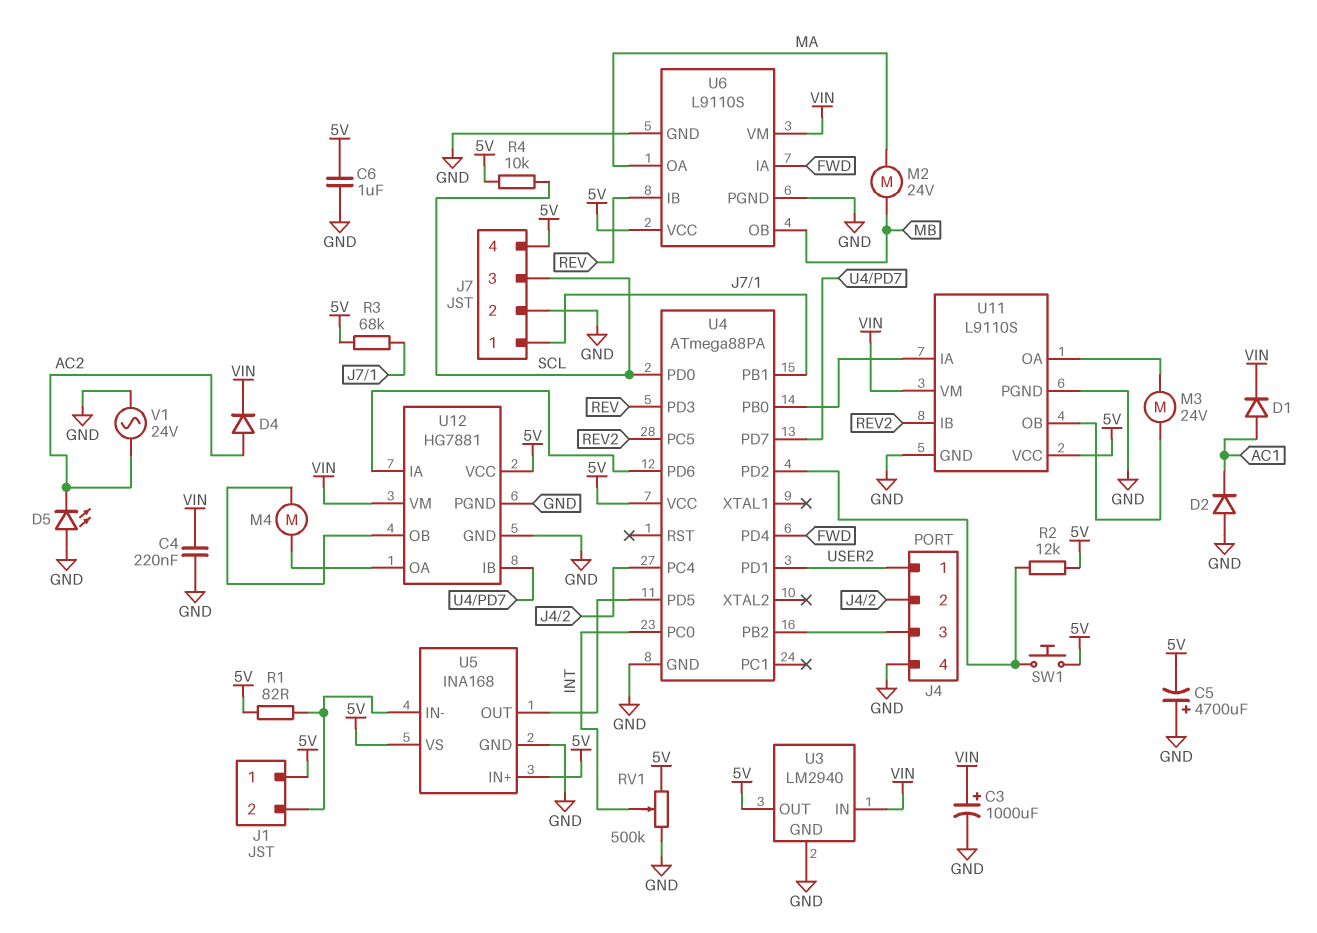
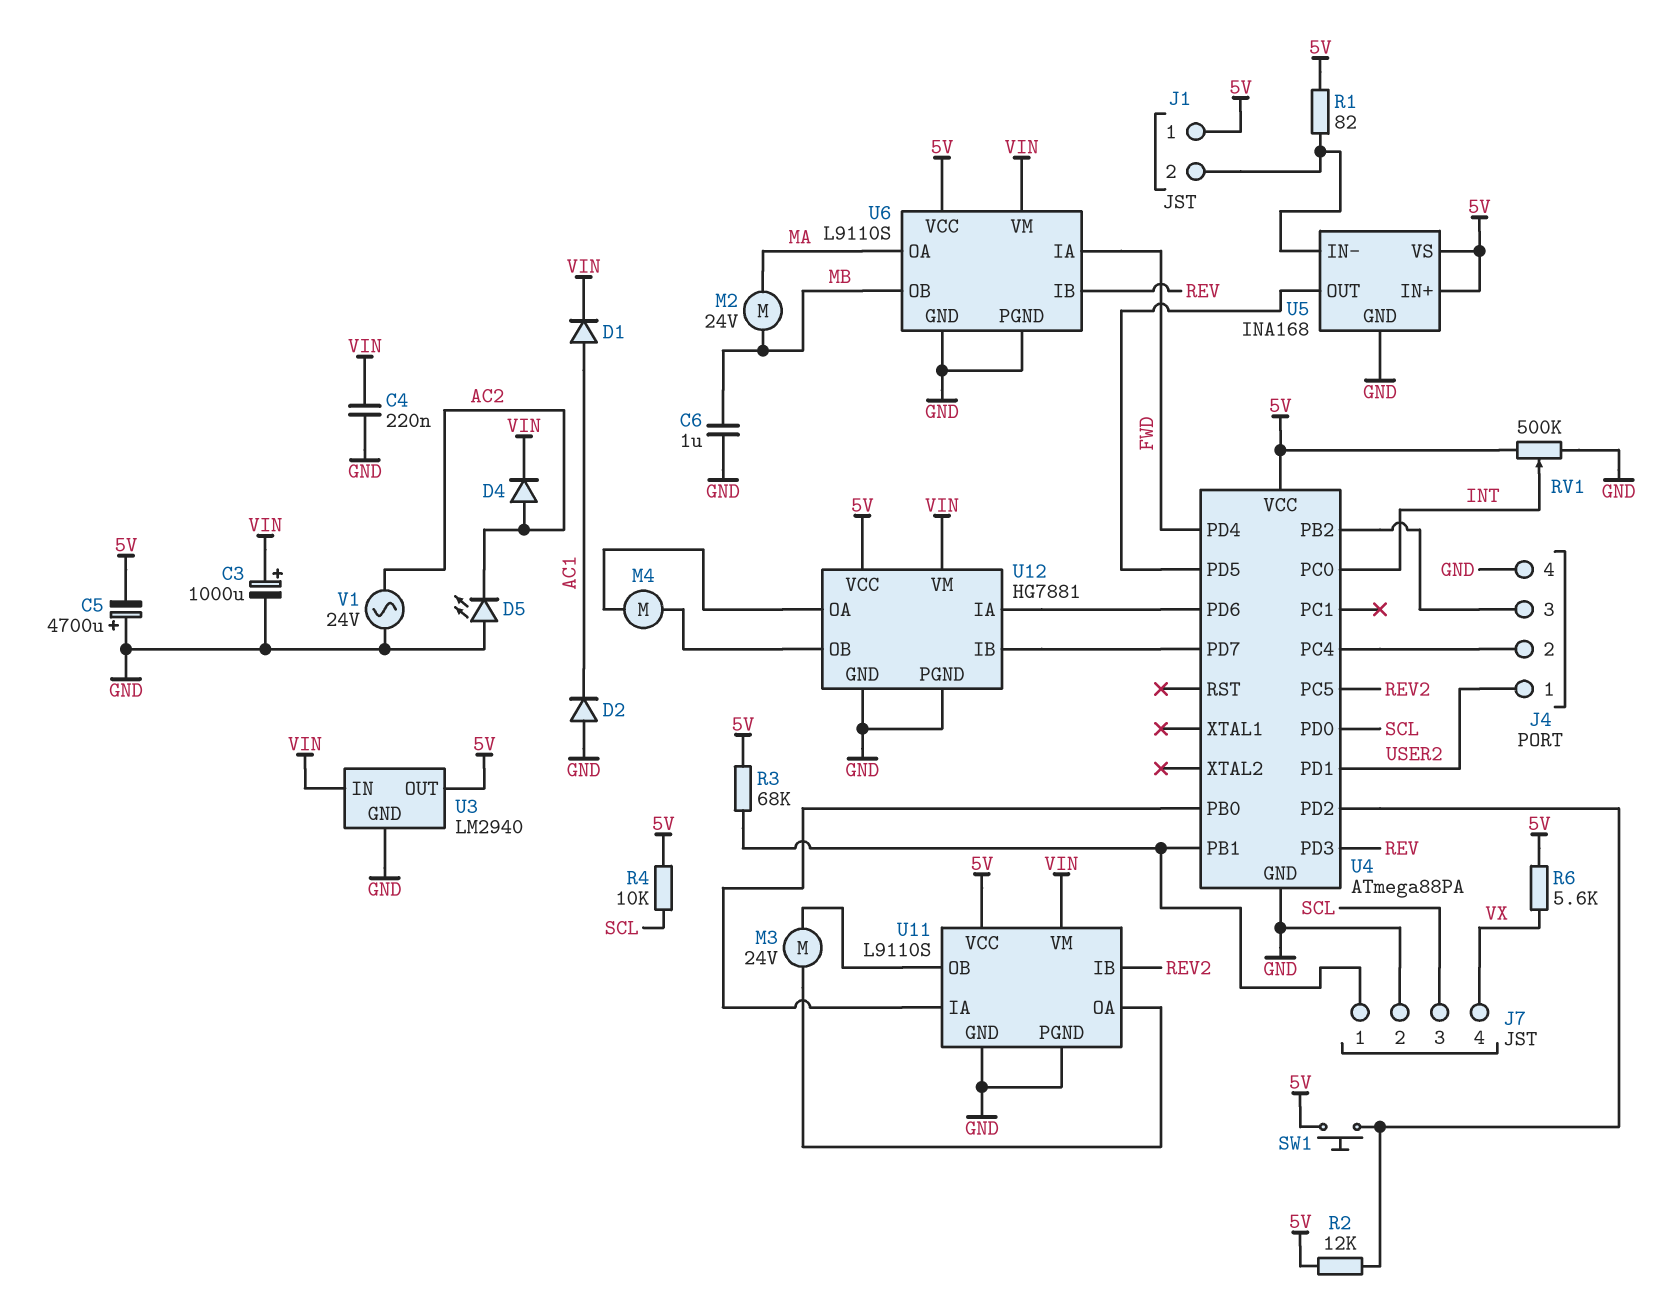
C6: 1uF (5V, GND) -> 1uF (GND, MB)
J7 pin 4: 5V -> VX
R6: none -> 5.6k (5V, VX)

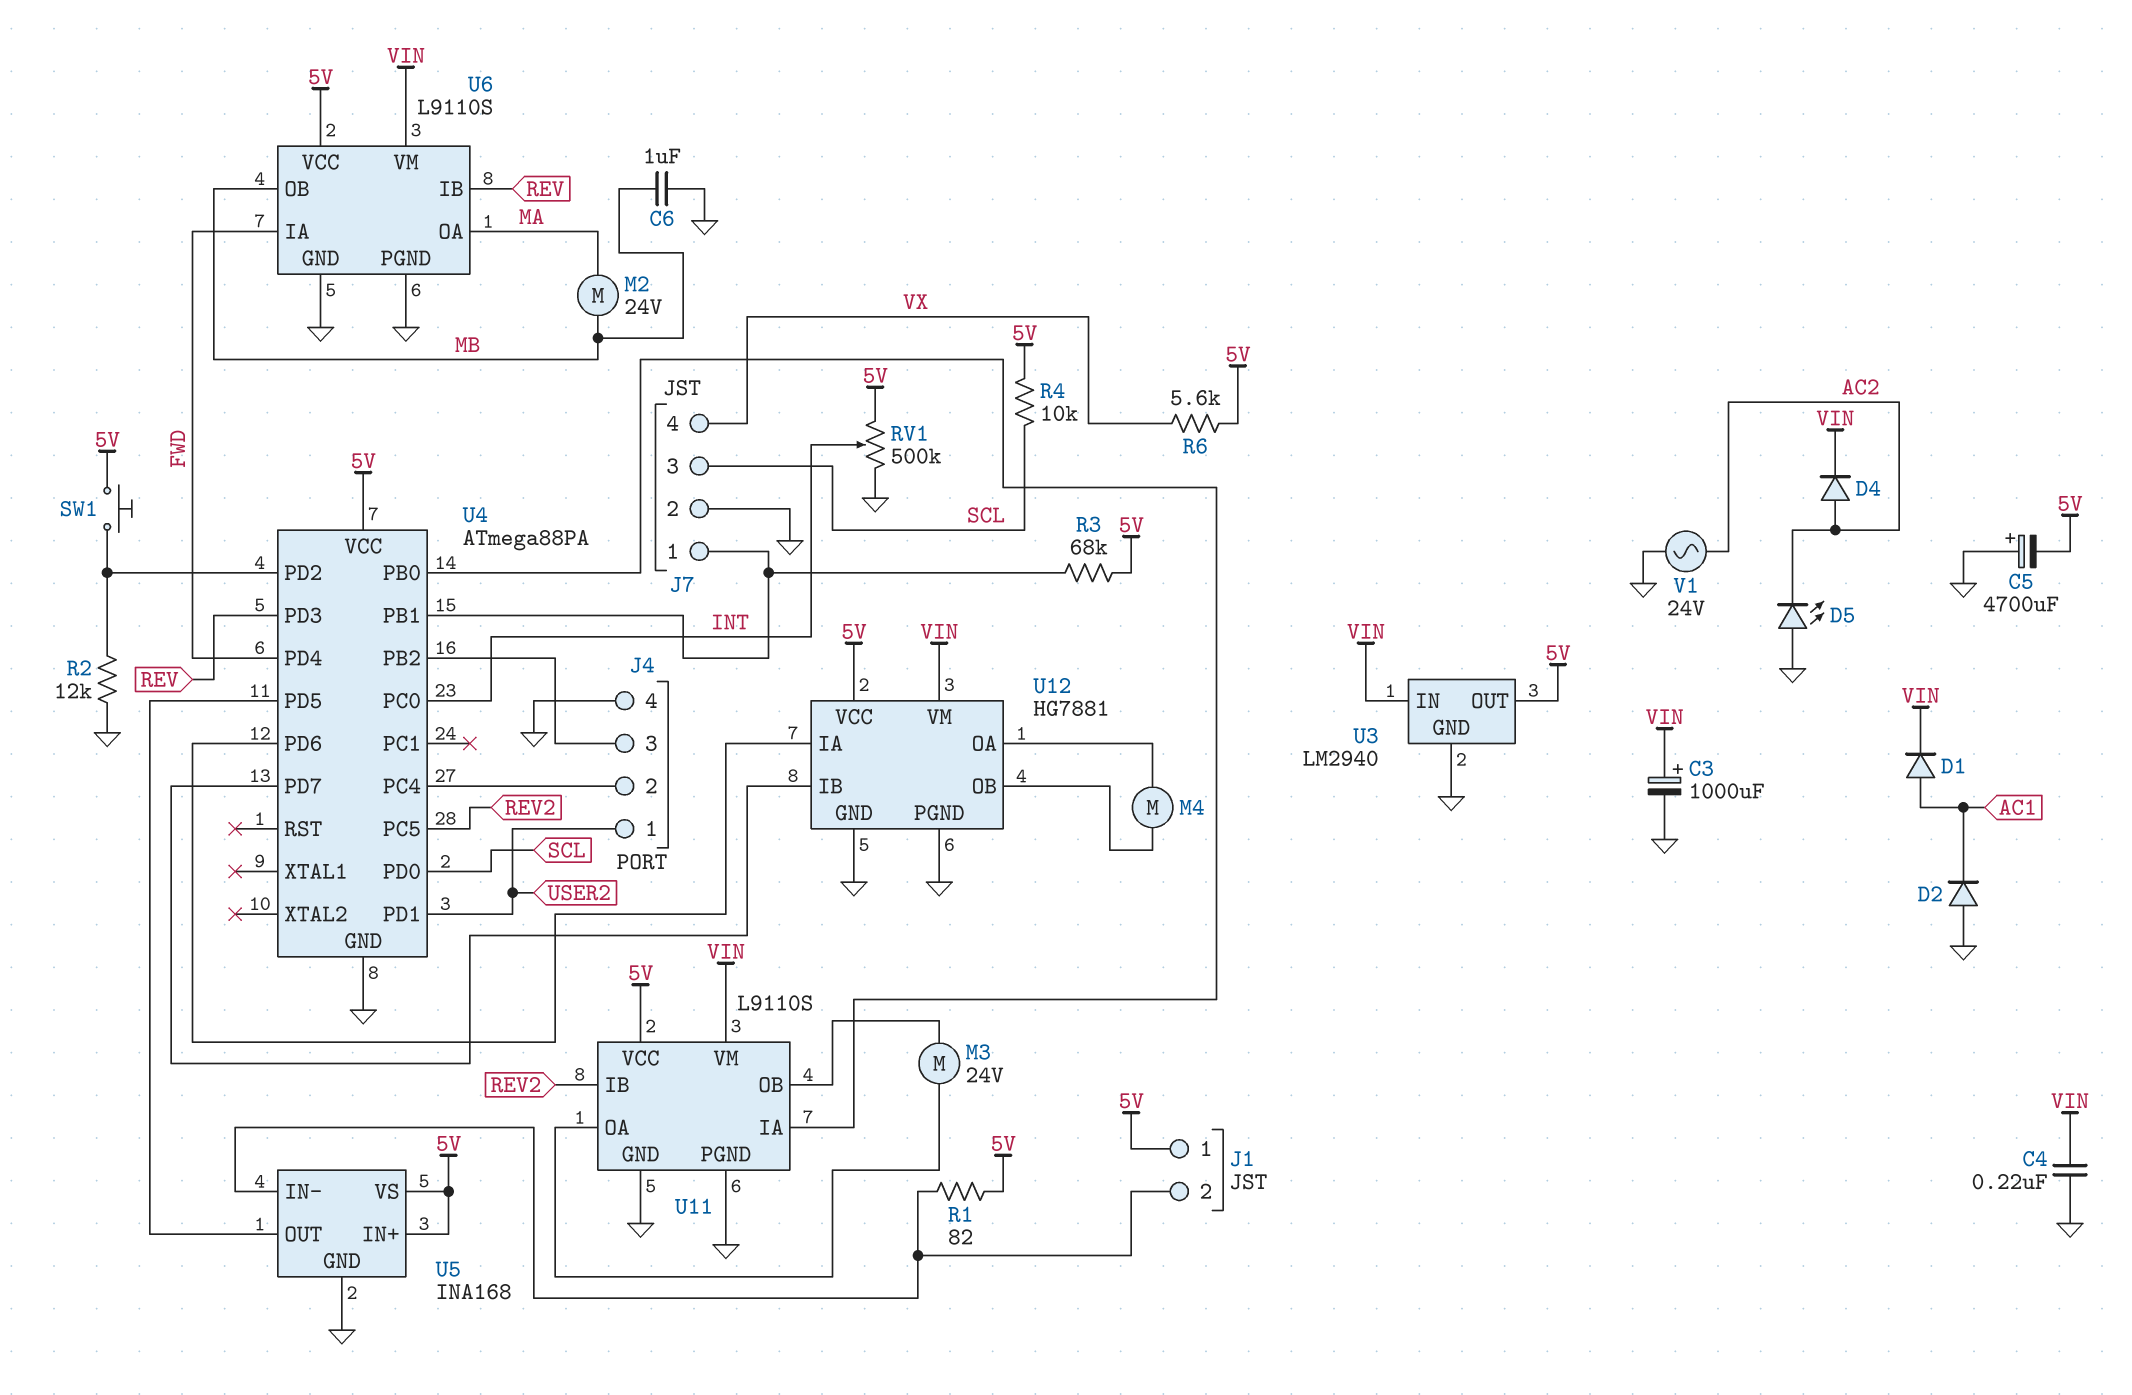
R2: 12k (5V, U4/PD2) -> 12k (GND, U4/PD2)

